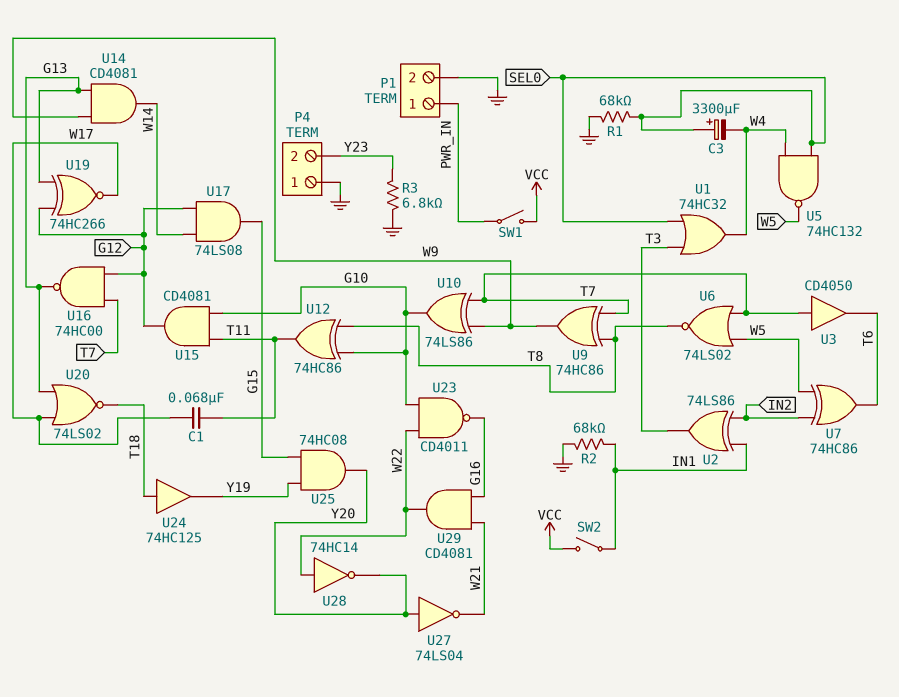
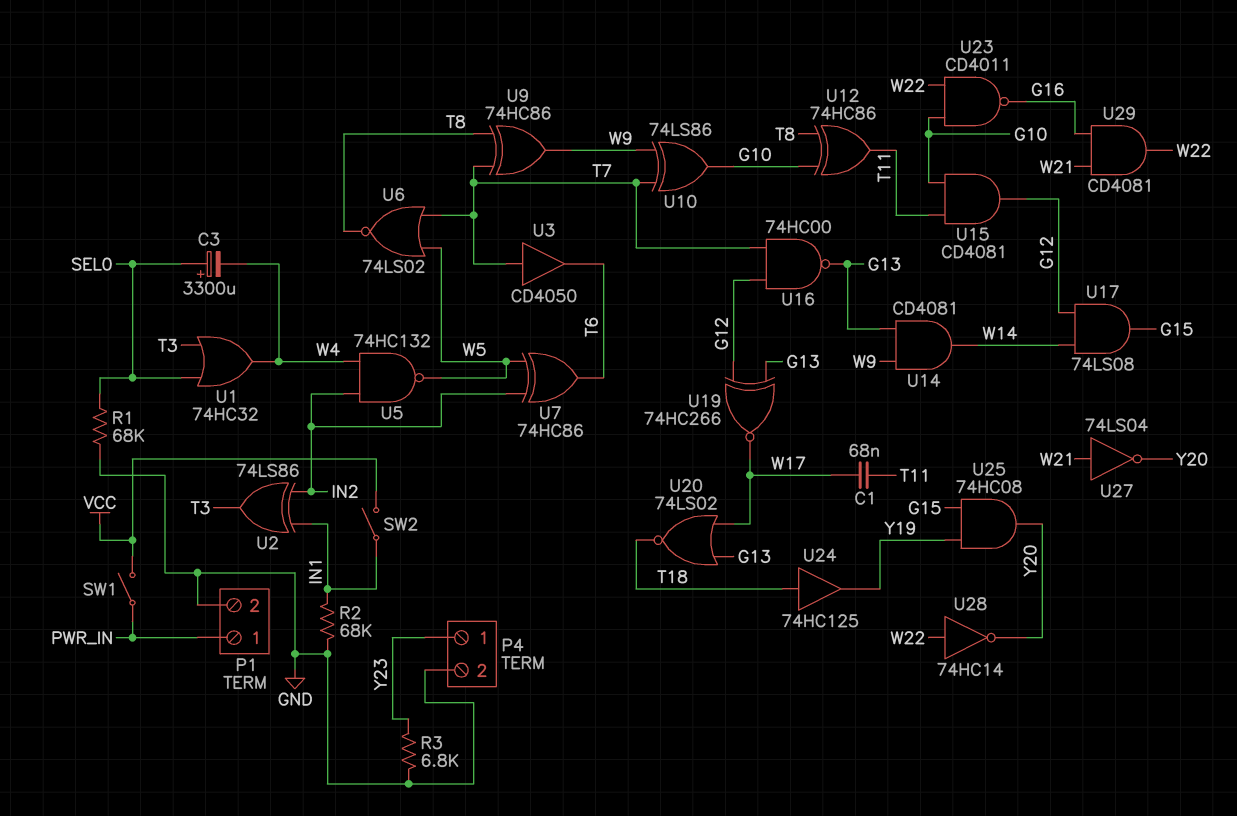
P4 pin 1: GND -> Y23
P4 pin 2: Y23 -> GND
U5: NAND 74HC132 (in SEL0, in W4, out W5) -> NAND 74HC132 (in IN2, in W4, out W5)
U27: NOT 74LS04 (in Y20, out W21) -> NOT 74LS04 (in W21, out Y20)

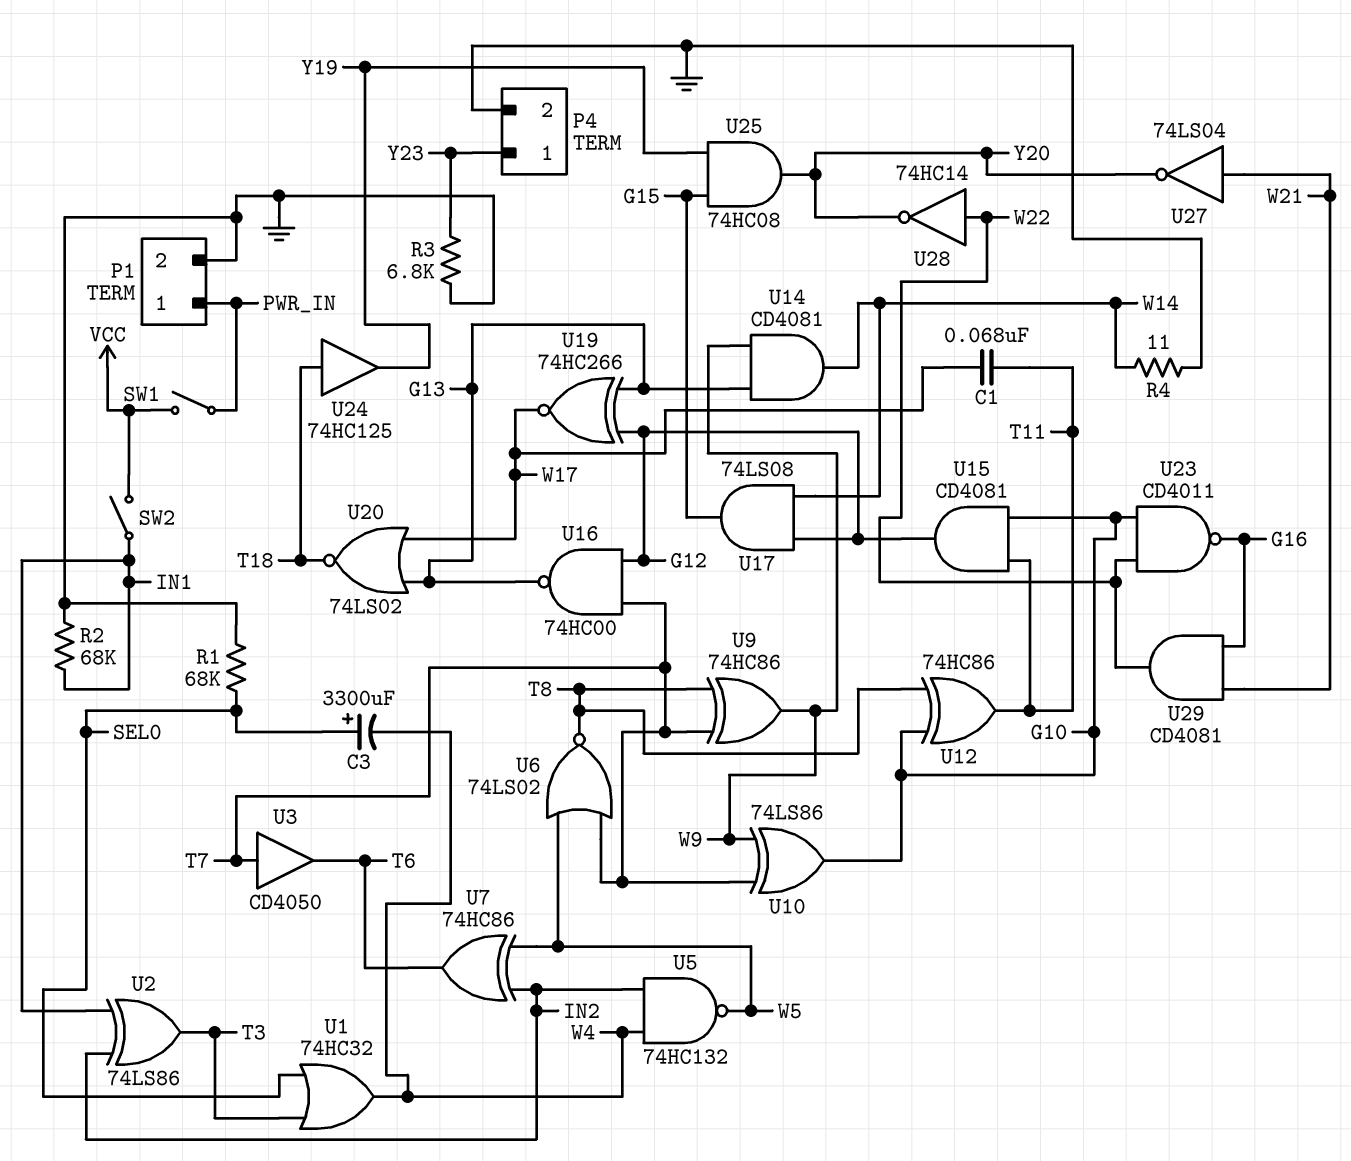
R4: none -> 11 (GND, W14)

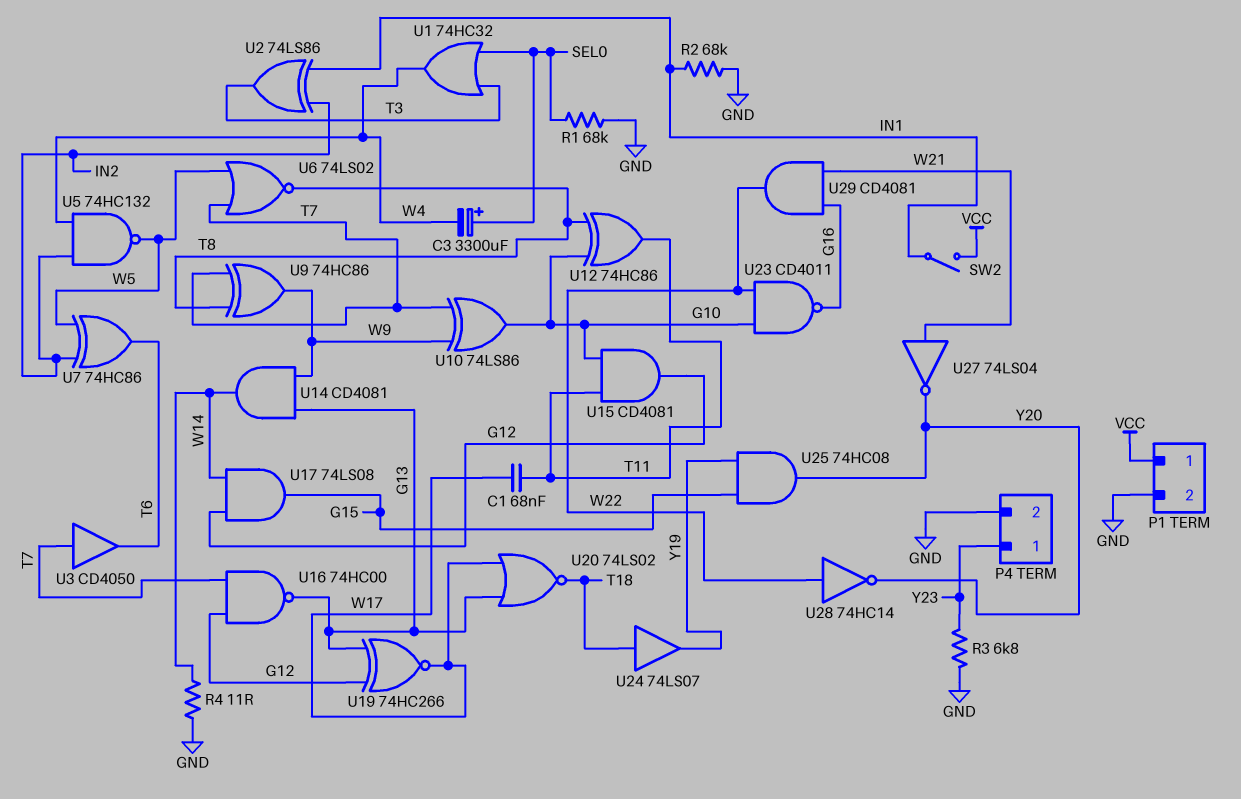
P1 pin 1: PWR_IN -> VCC
SW1: switch (PWR_IN, VCC) -> none
U24: buffer 74HC125 (in T18, out Y19) -> buffer 74LS07 (in T18, out Y19)

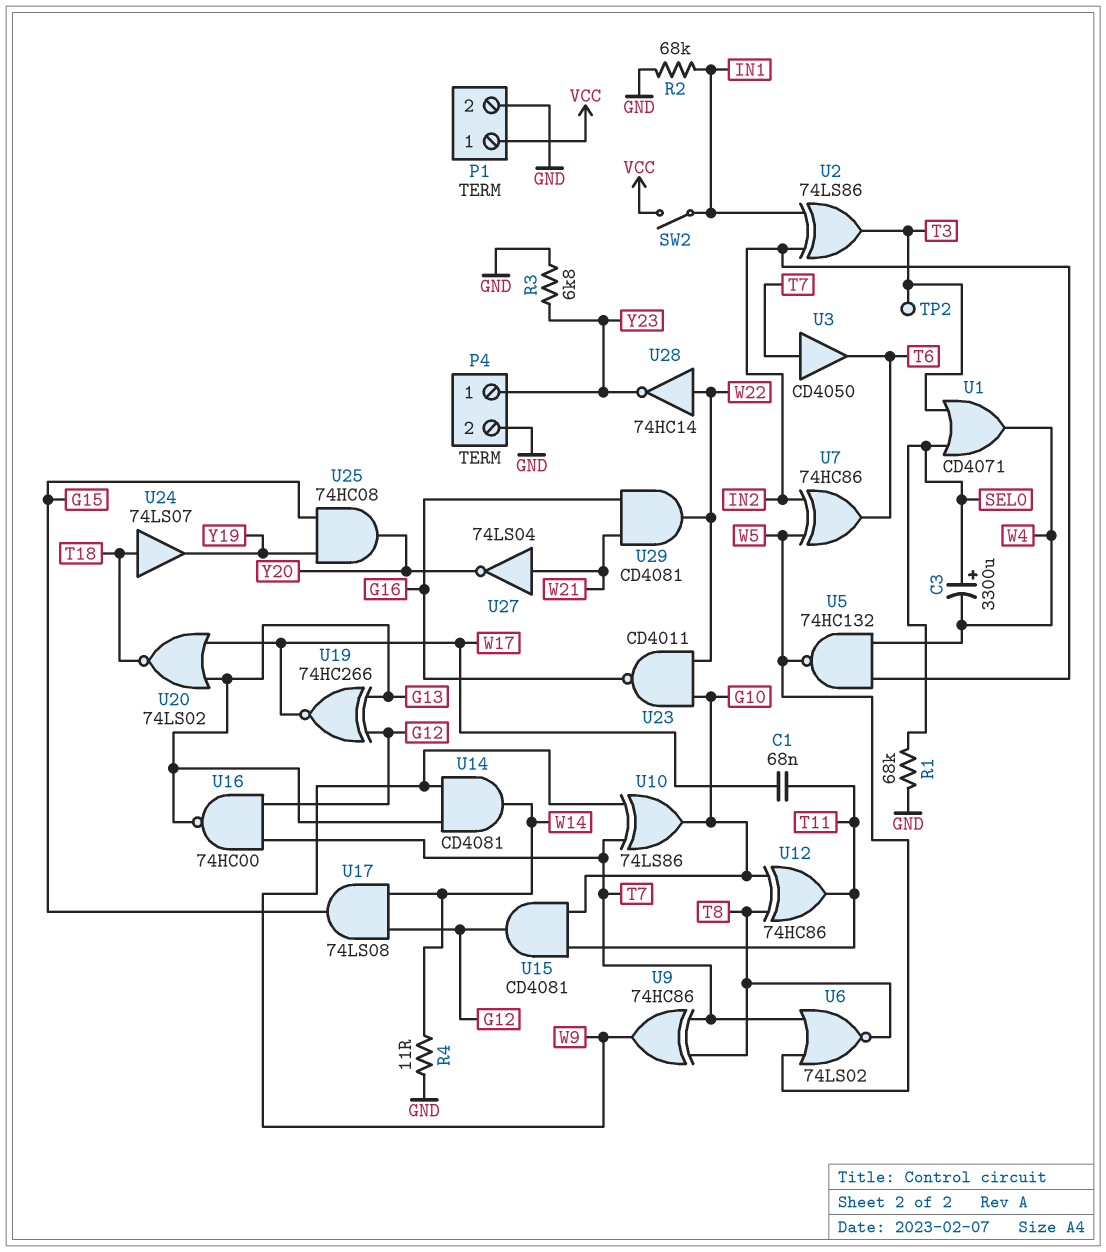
TP2: none -> test point (T3)
U1: OR 74HC32 (in SEL0, in T3, out W4) -> OR CD4071 (in SEL0, in T3, out W4)
U28: NOT 74HC14 (in W22, out Y20) -> NOT 74HC14 (in W22, out Y23)

